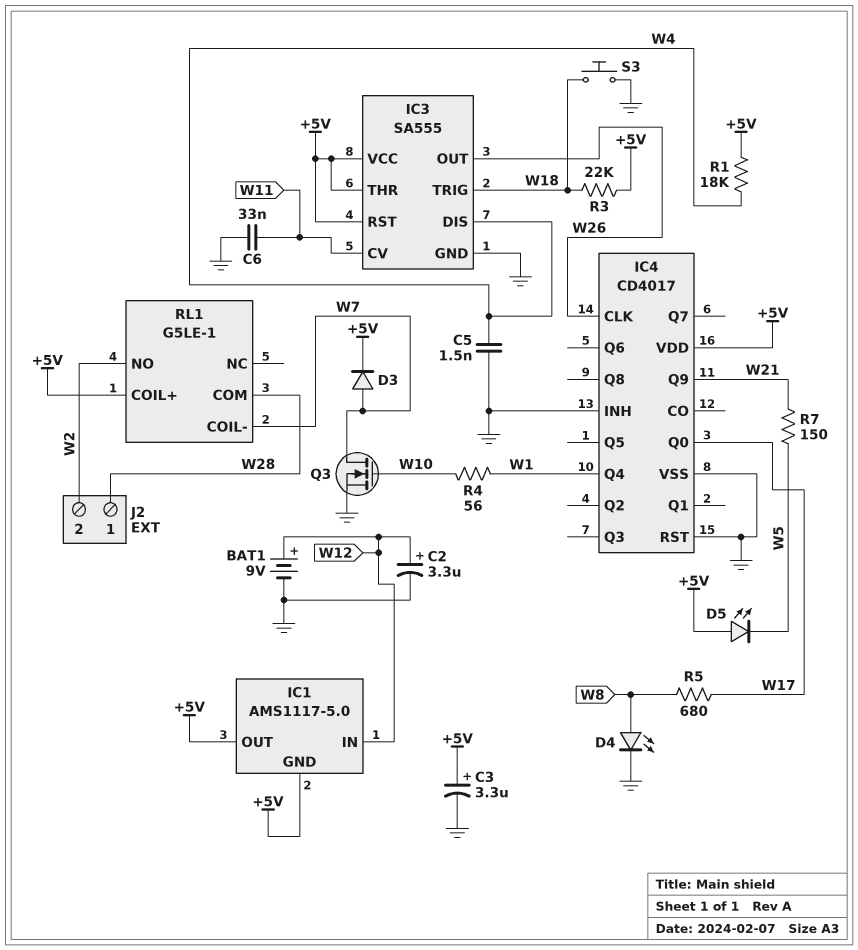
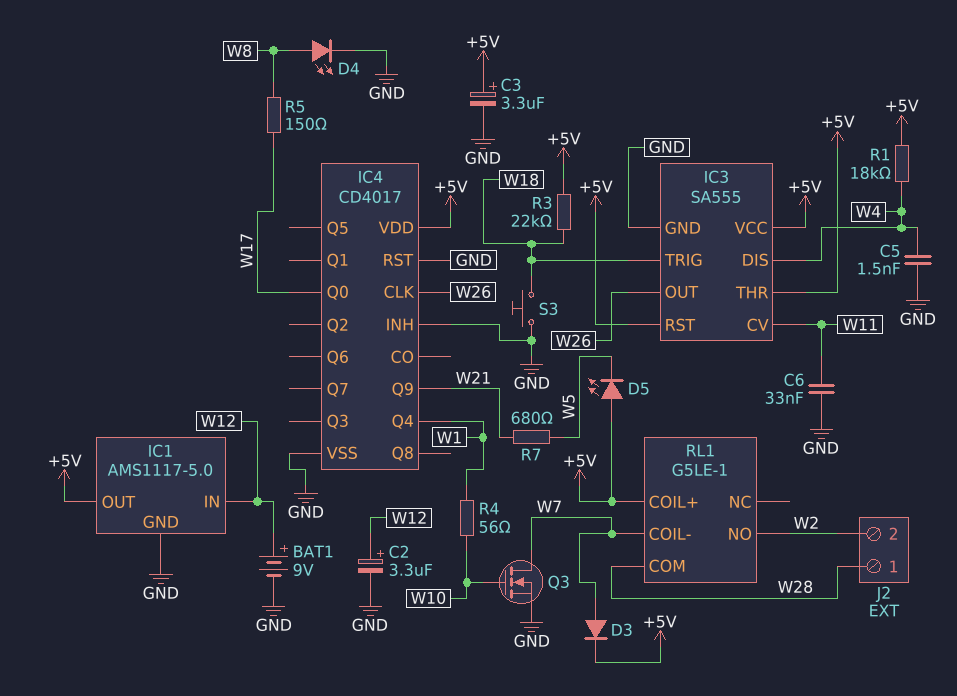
IC1 pin GND: +5V -> GND
R5: 680 (W8, W17) -> 150 (W8, W17)
R7: 150 (W5, W21) -> 680 (W5, W21)

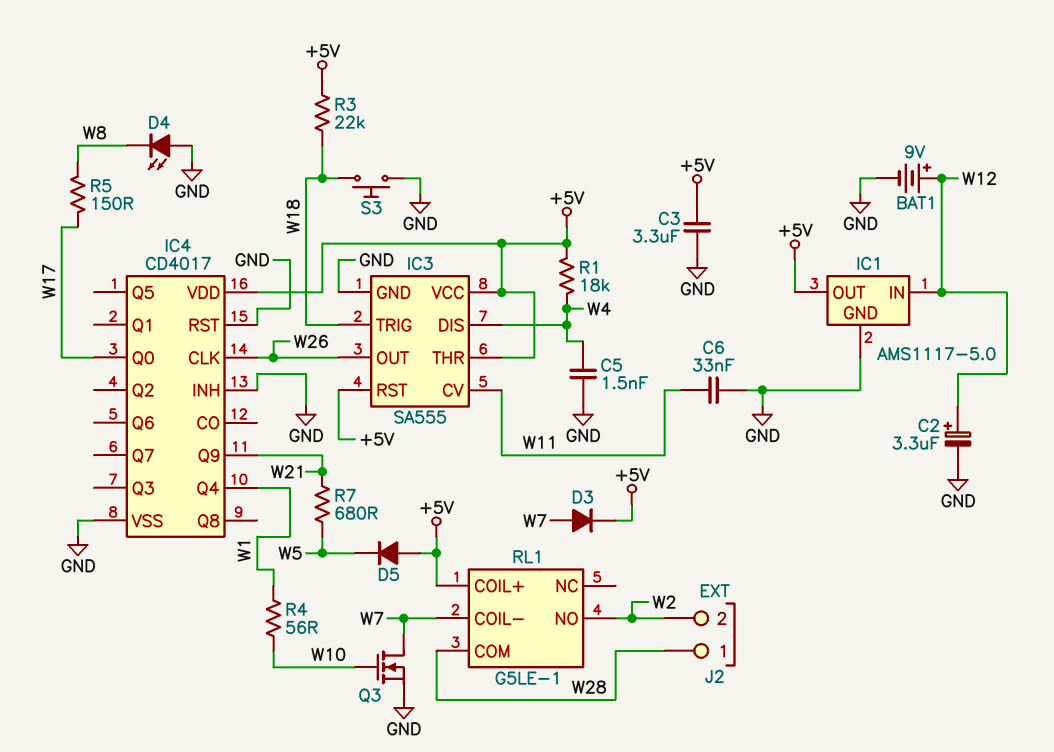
C3: 3.3uF (plus +5V, minus GND) -> 3.3uF (+5V, GND)
D4: LED (A W8, K GND) -> LED (A GND, K W8)
D5: LED (A +5V, K W5) -> diode (A +5V, K W5)

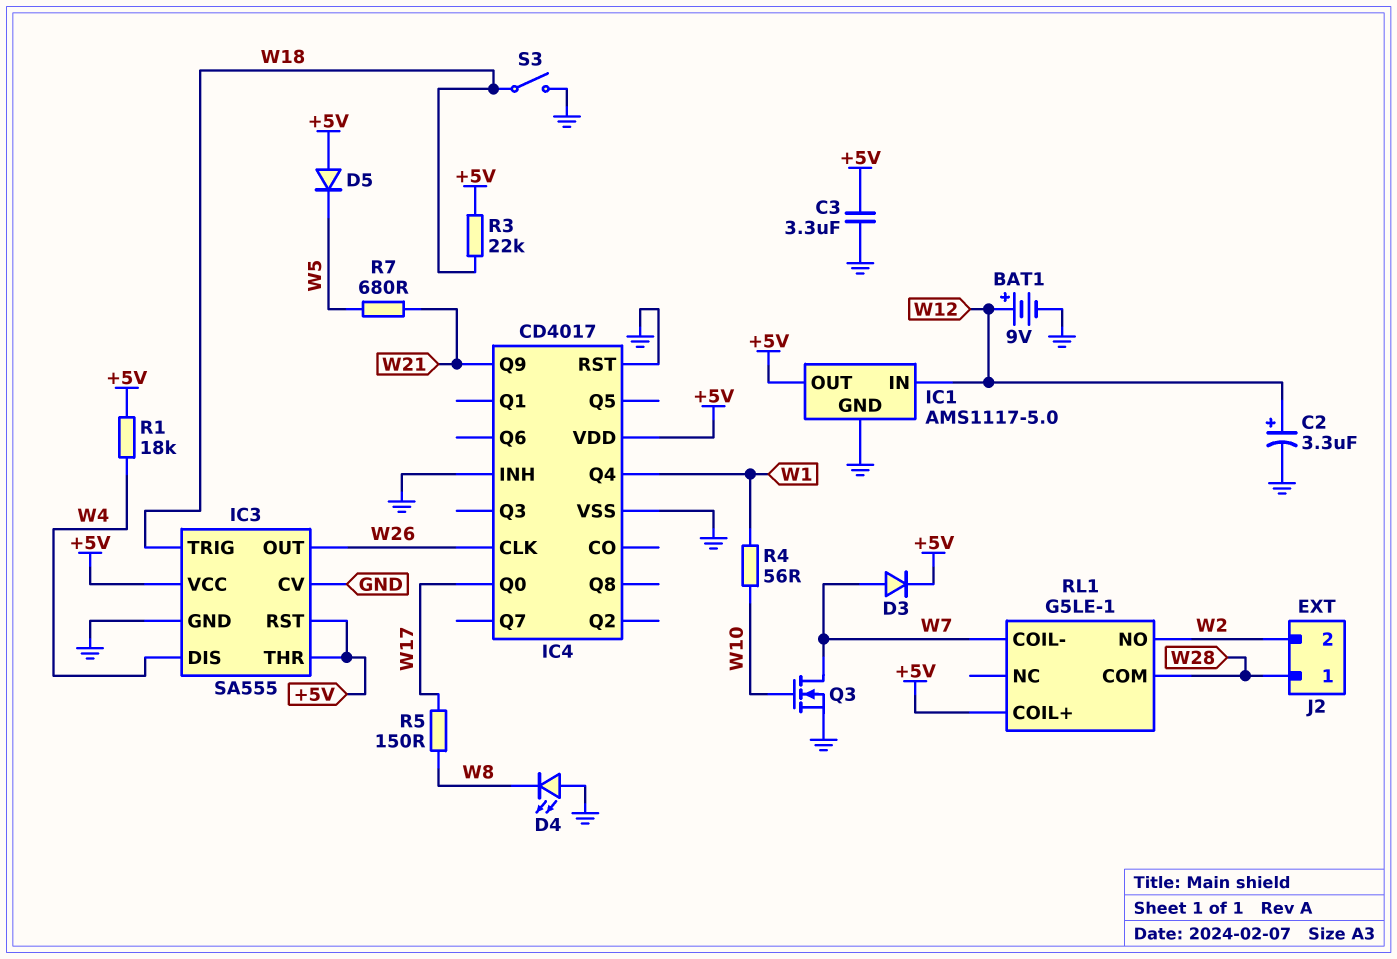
C5: 1.5nF (GND, W4) -> none
C6: 33nF (GND, W11) -> none
IC3 pin CV: W11 -> GND
S3: button (GND, W18) -> switch (GND, W18)

